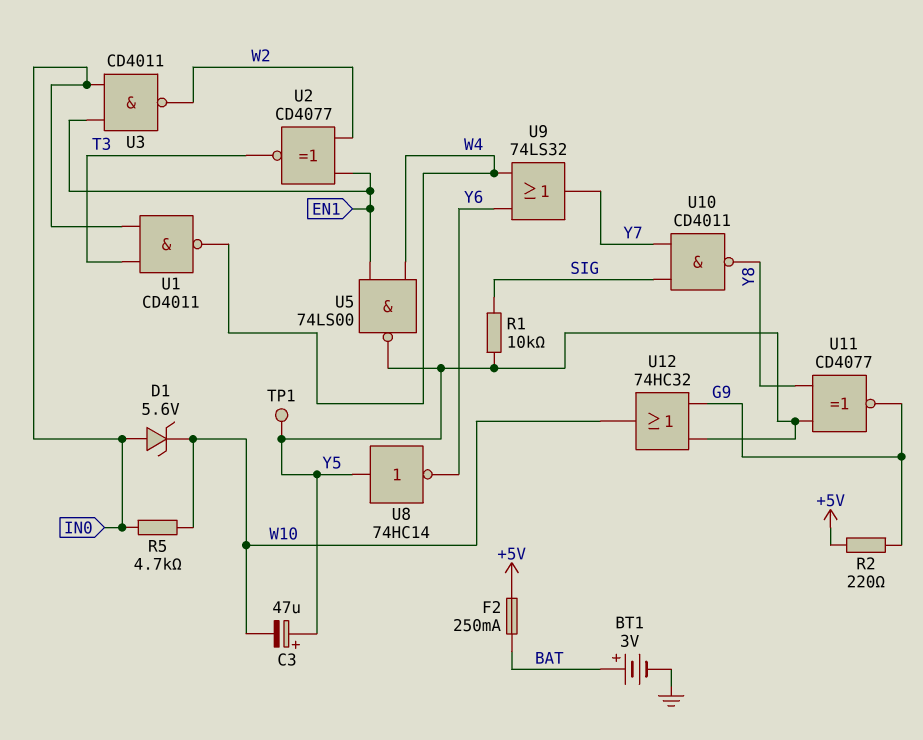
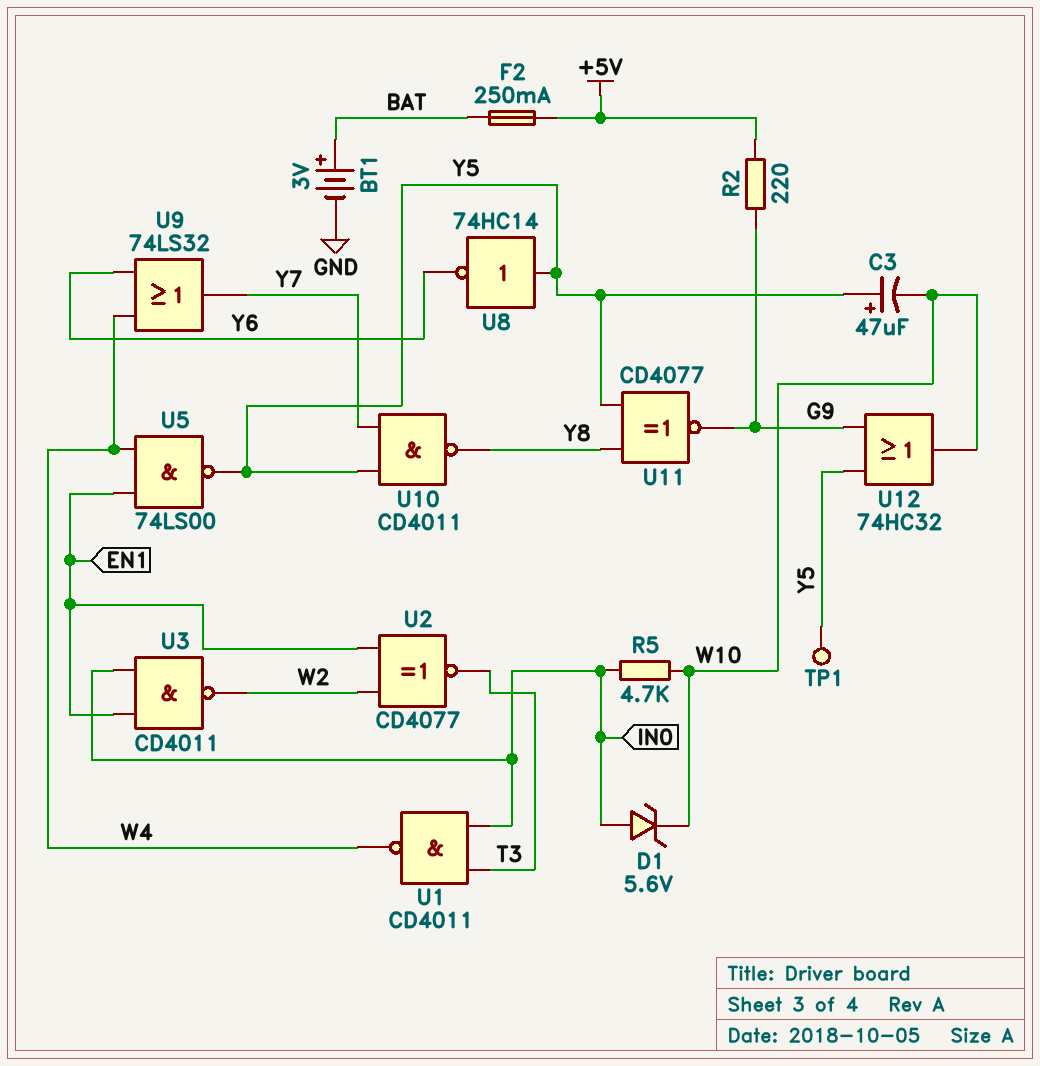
R1: 10k (SIG, Y5) -> none
U10: NAND CD4011 (in SIG, in Y7, out Y8) -> NAND CD4011 (in Y5, in Y7, out Y8)

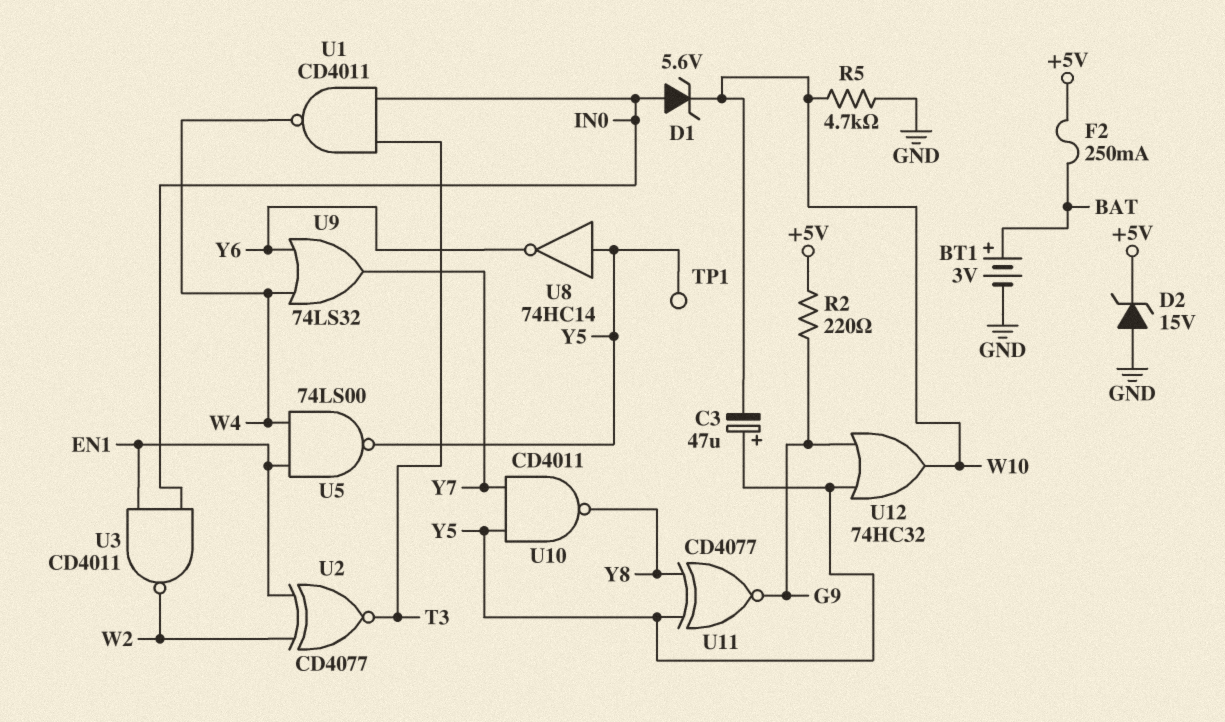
D2: none -> zener 15V (A GND, K +5V)
R5: 4.7k (IN0, W10) -> 4.7k (GND, W10)

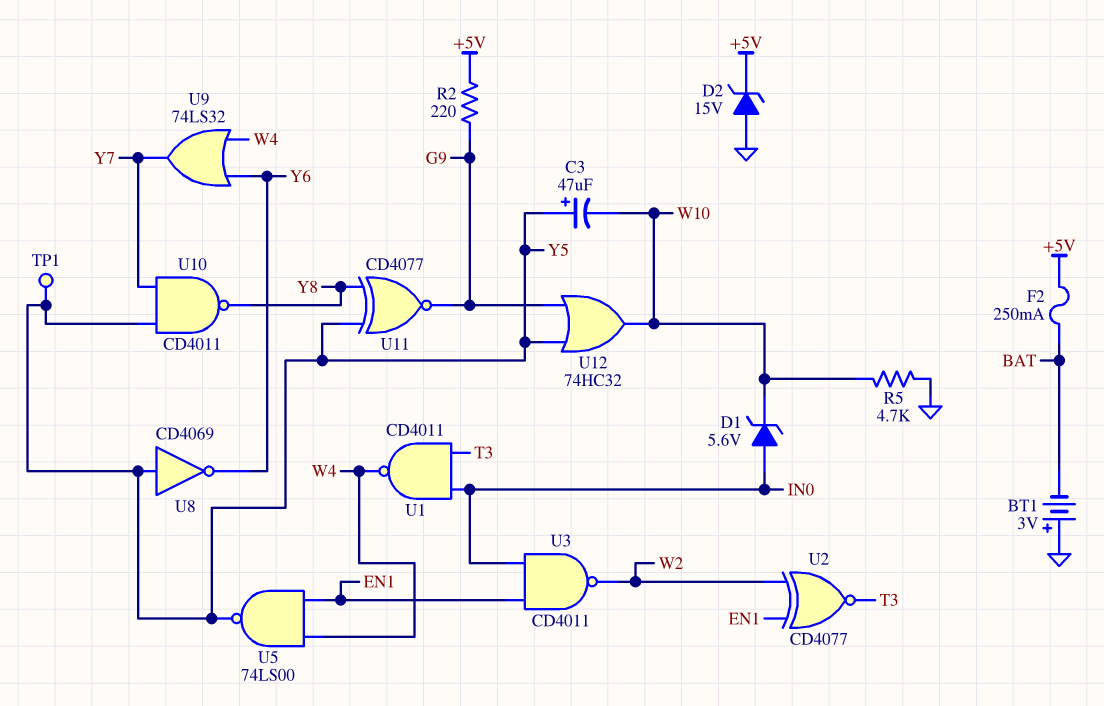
BT1: 3V (plus BAT, minus GND) -> 3V (plus GND, minus BAT)
U8: NOT 74HC14 (in Y5, out Y6) -> NOT CD4069 (in Y5, out Y6)

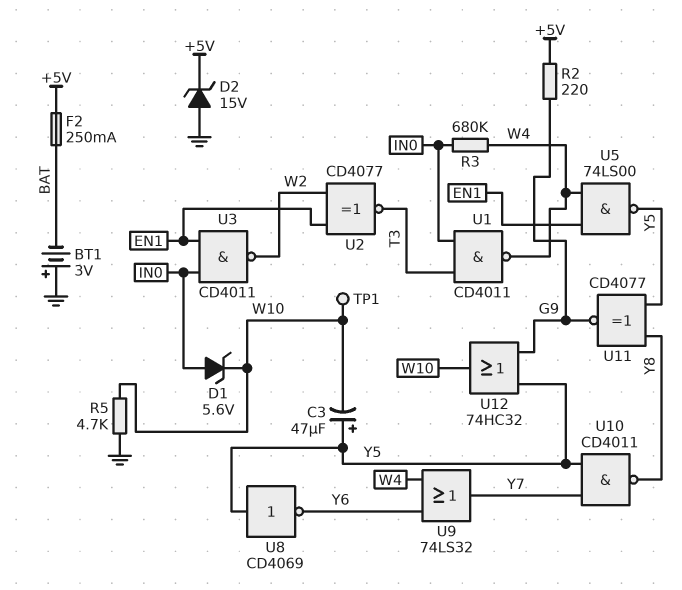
R3: none -> 680k (IN0, W4)
TP1: test point (Y5) -> test point (W10)

